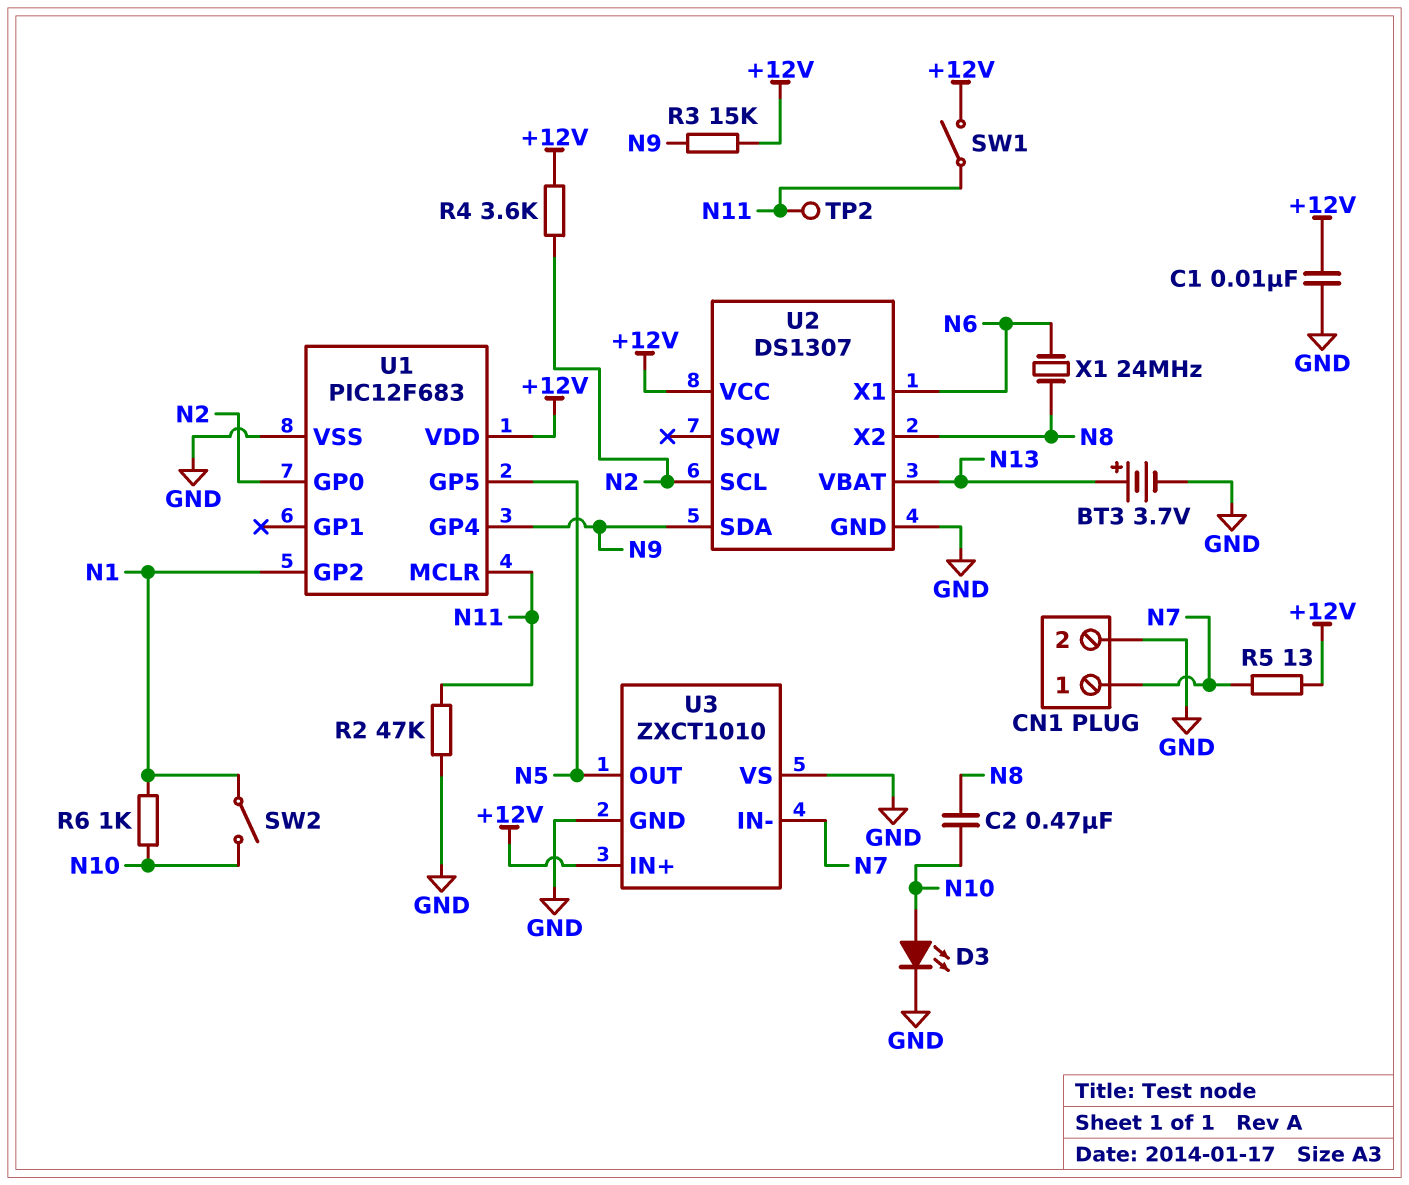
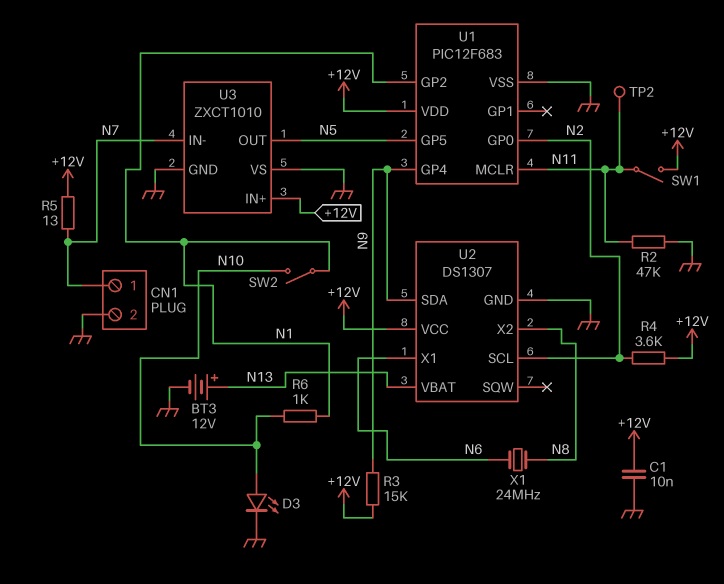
BT3: 3.7V (plus N13, minus GND) -> 12V (plus N13, minus GND)
C2: 470nF (N8, N10) -> none

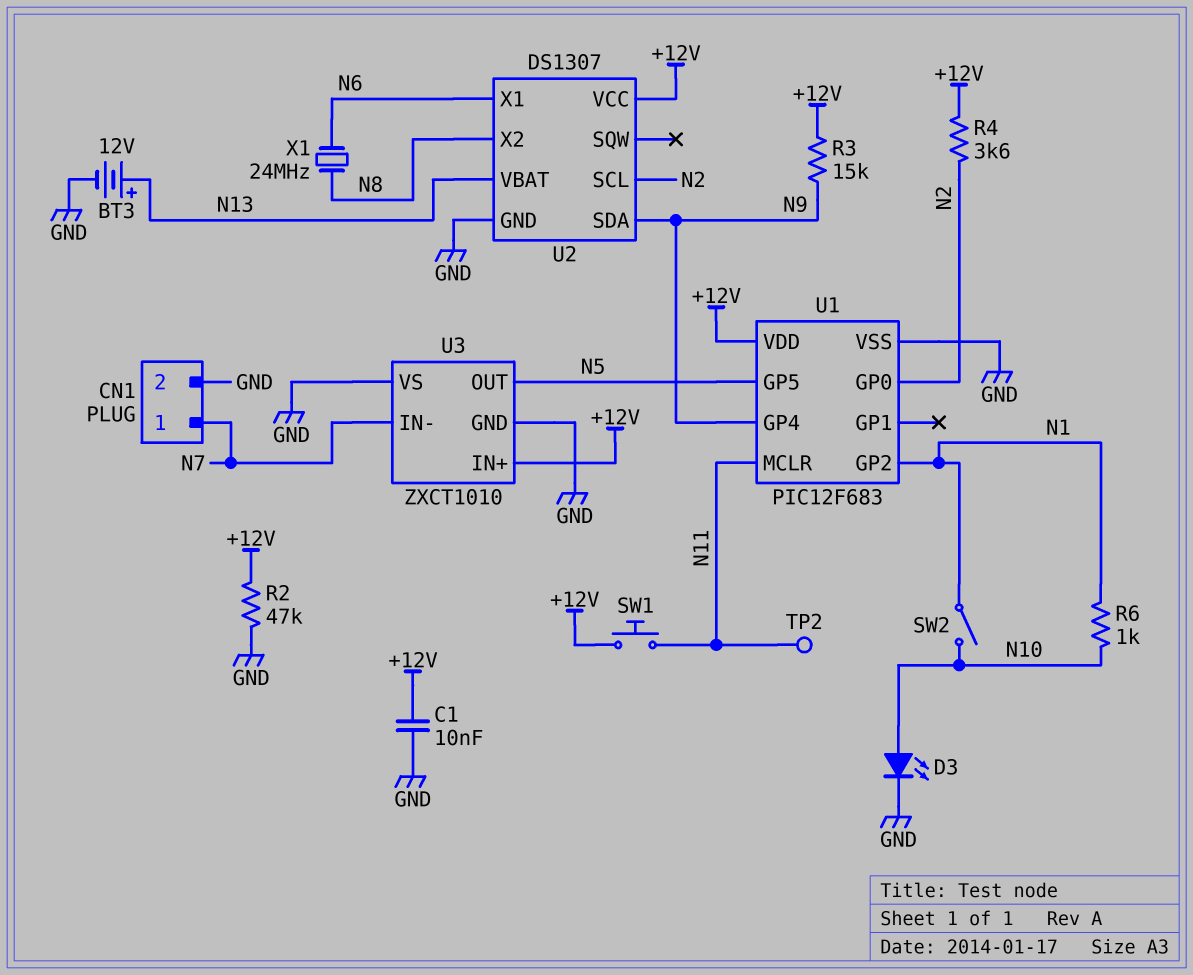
R2: 47k (GND, N11) -> 47k (+12V, GND)
R5: 13 (+12V, N7) -> none
SW1: switch (+12V, N11) -> button (+12V, N11)

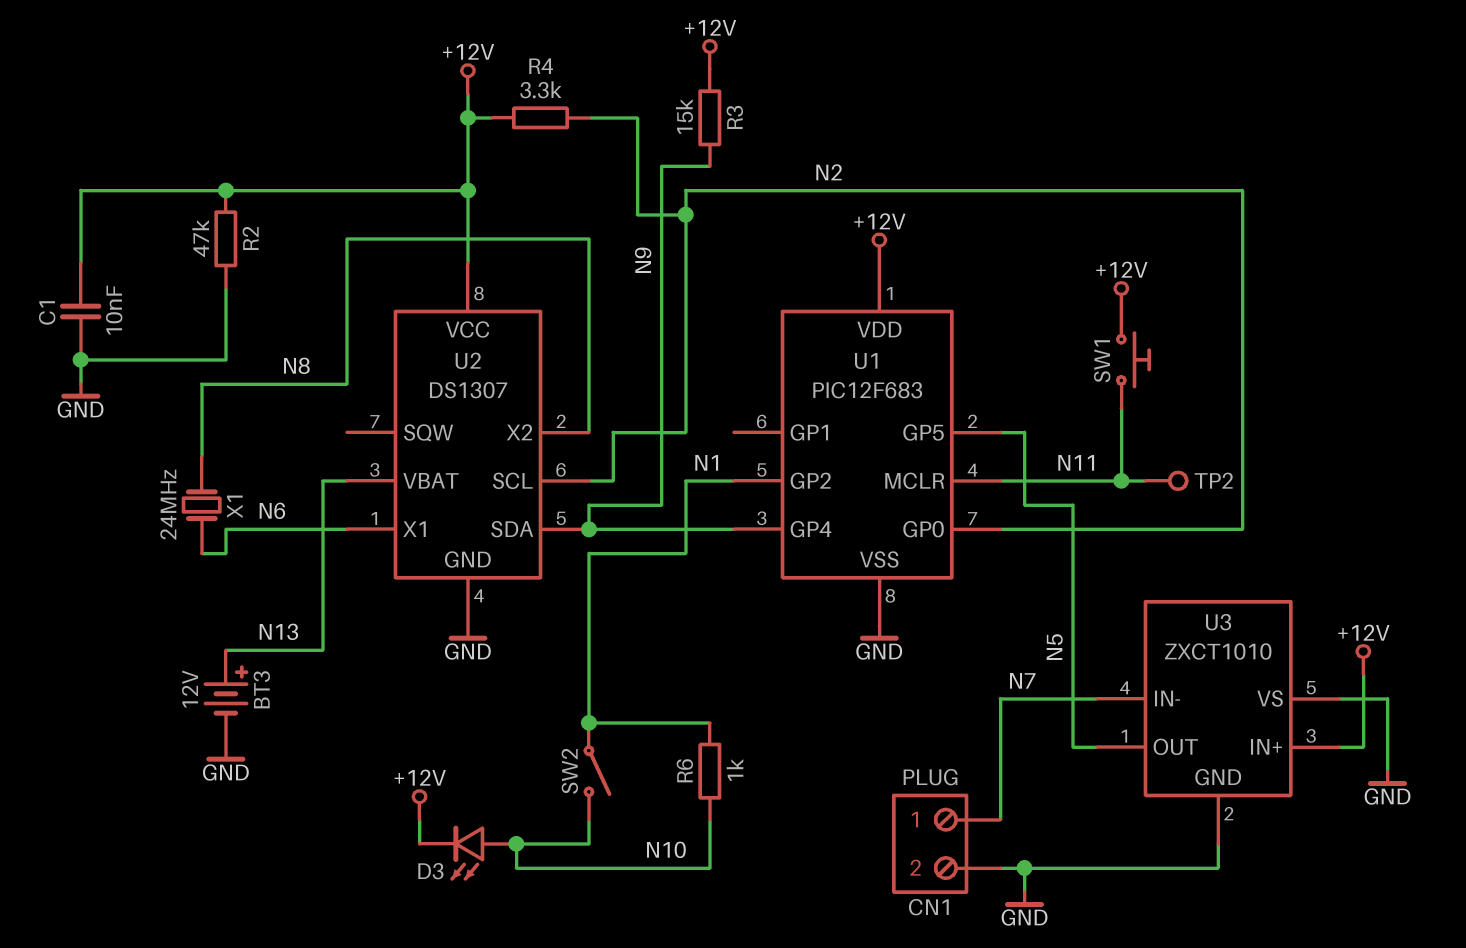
D3: LED (A N10, K GND) -> LED (A N10, K +12V)
R4: 3.6k (+12V, N2) -> 3.3k (+12V, N2)

